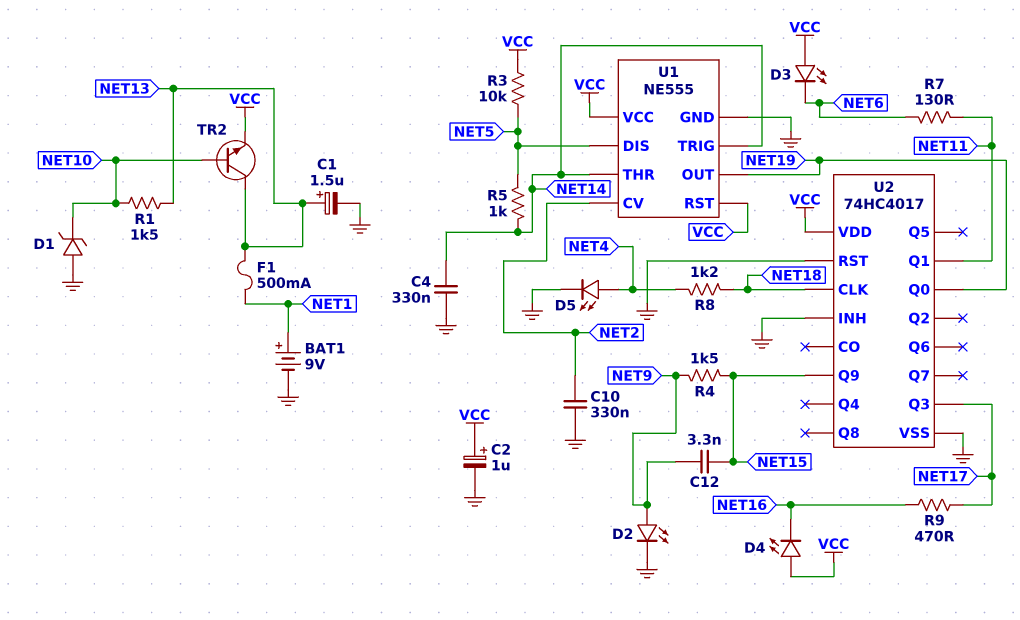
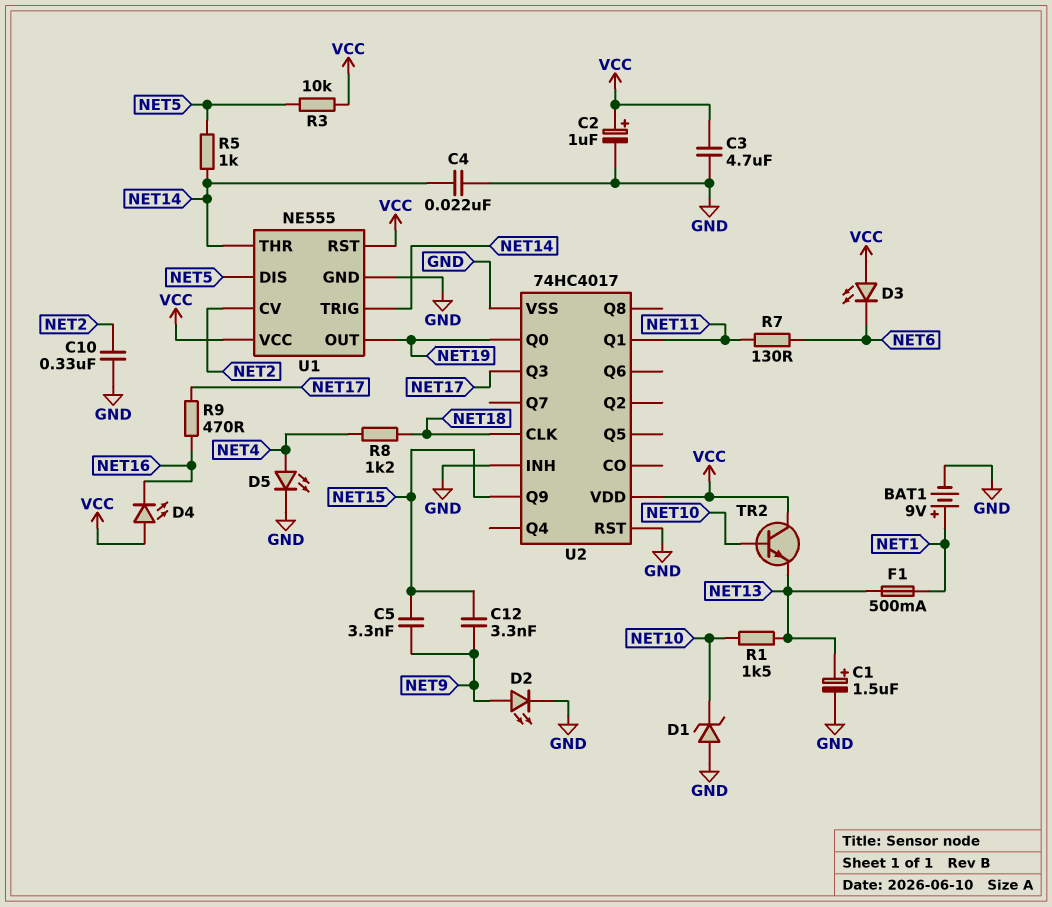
C3: none -> 4.7uF (GND, VCC)
C4: 330nF (GND, NET14) -> 22nF (GND, NET14)
C5: none -> 3.3nF (NET9, NET15)
R4: 1.5k (NET9, NET15) -> none
TR2: NPN (B NET10, C NET13, E VCC) -> NPN (B NET10, C VCC, E NET13)

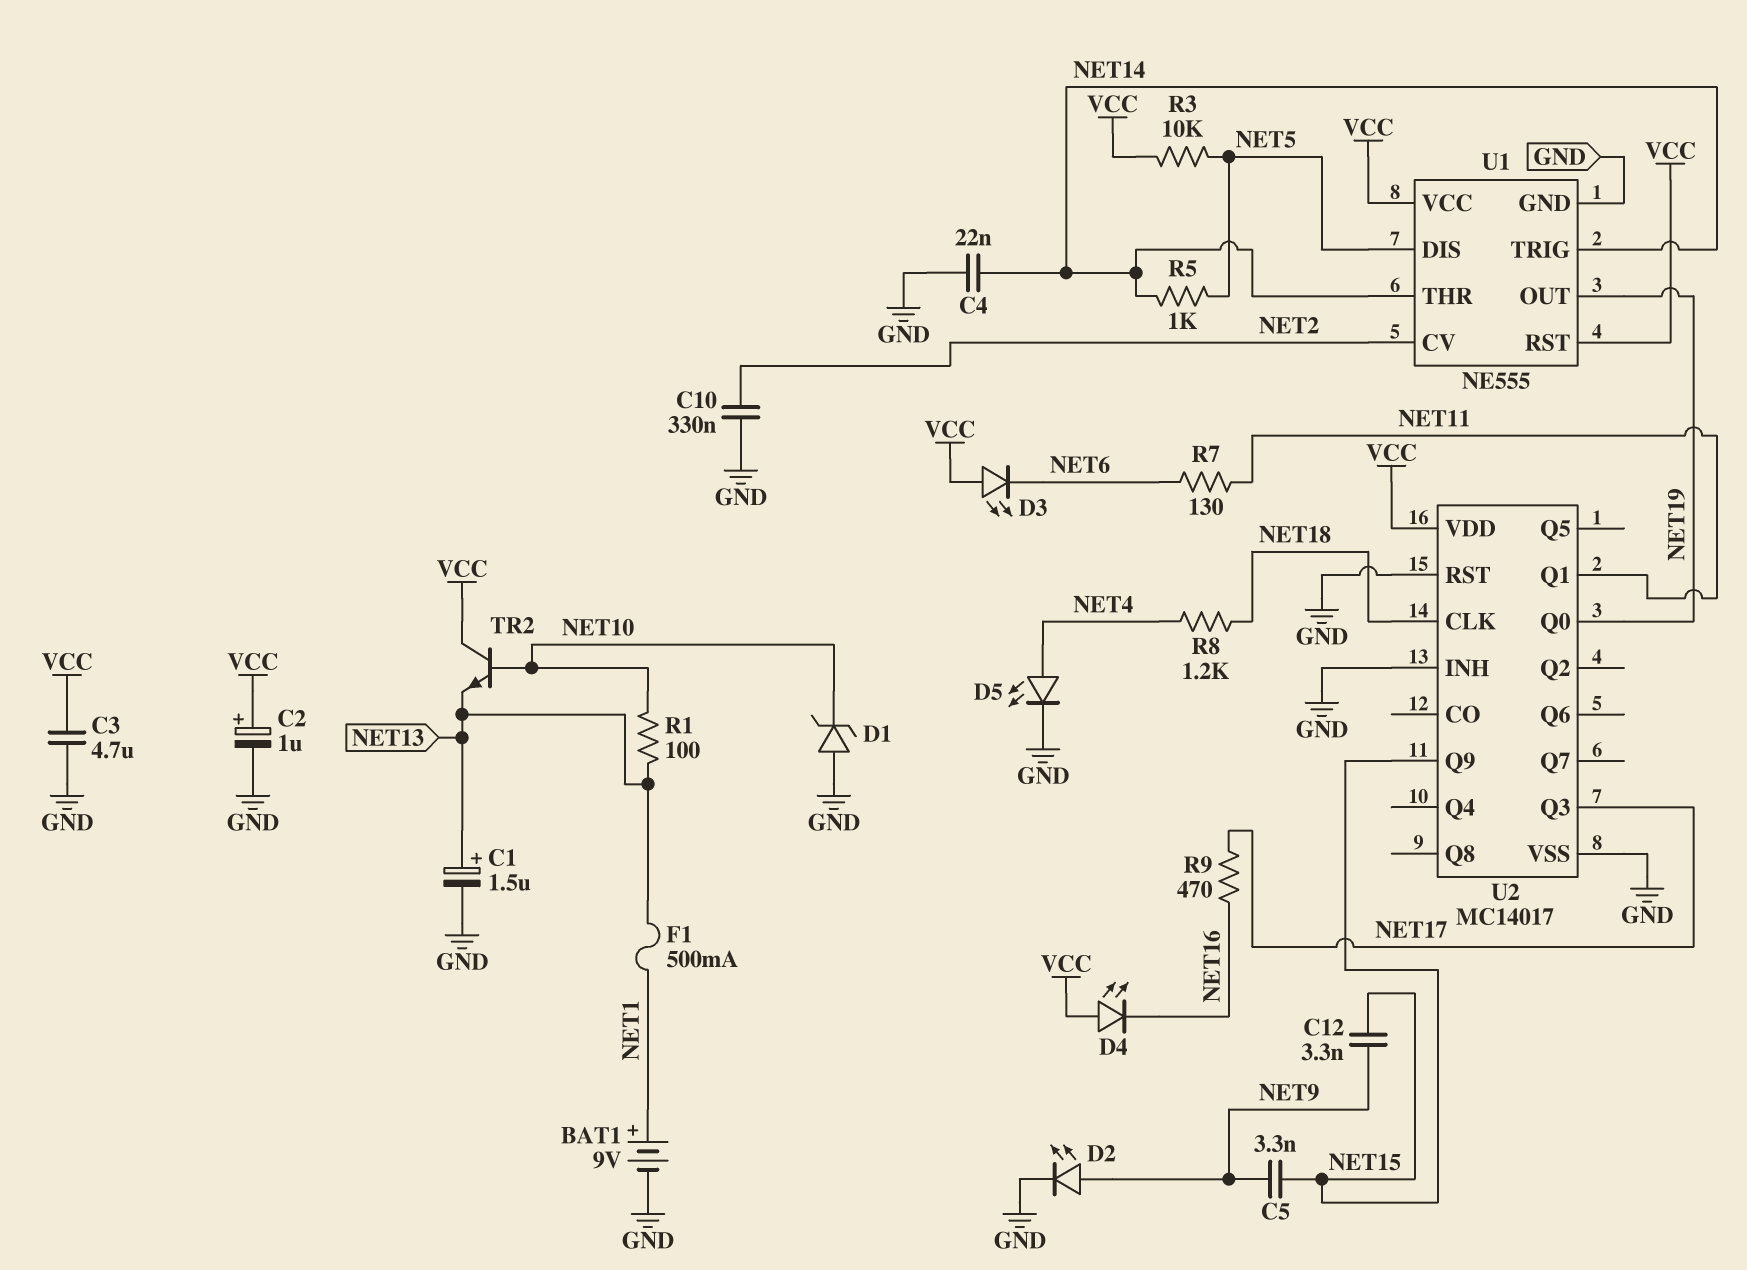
R1: 1.5k (NET10, NET13) -> 100 (NET10, NET13)
U2: 74HC4017 -> MC14017

